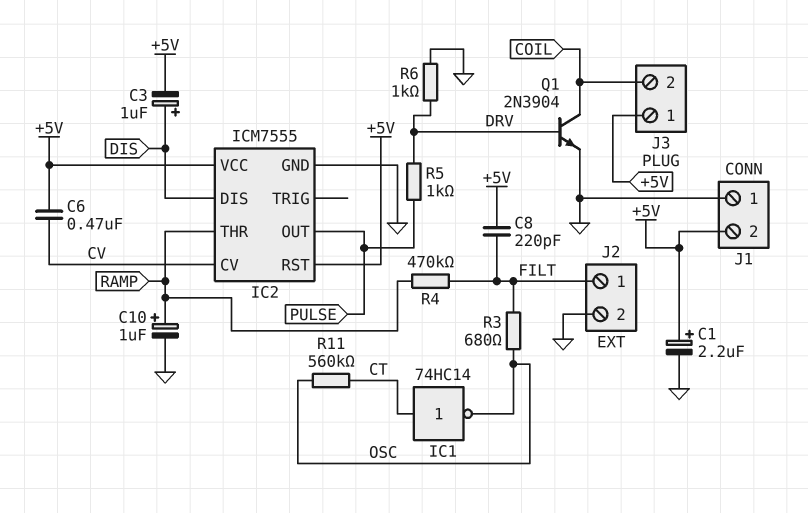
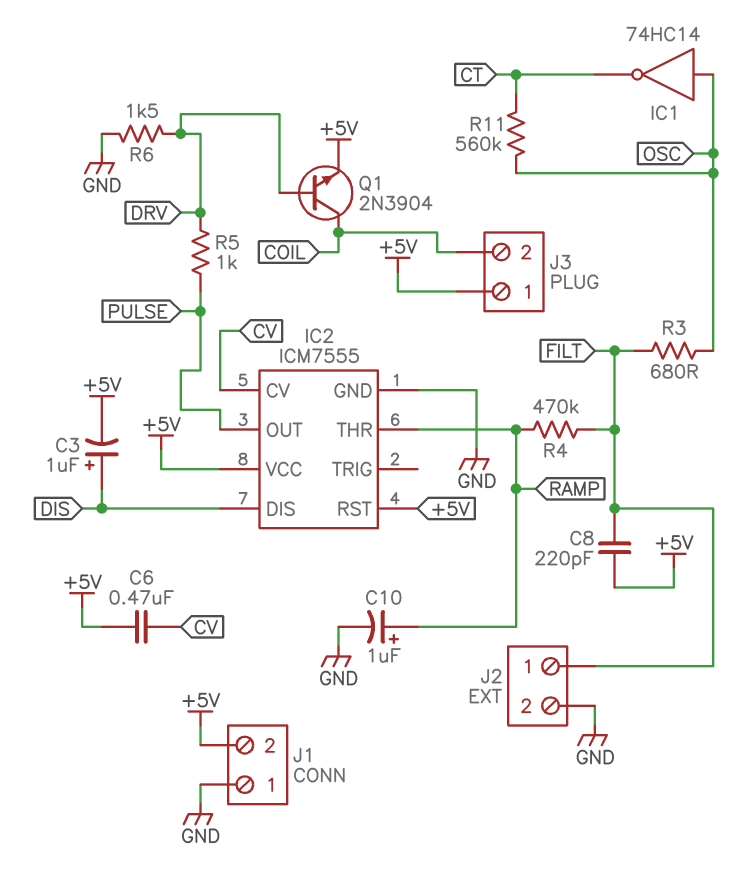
C1: 2.2uF (plus +5V, minus GND) -> none
IC1: NOT 74HC14 (in CT, out OSC) -> NOT 74HC14 (in OSC, out CT)
Q1: NPN 2N3904 (B DRV, C COIL, E GND) -> NPN 2N3904 (B DRV, C COIL, E +5V)
R6: 1k (DRV, GND) -> 1.5k (DRV, GND)

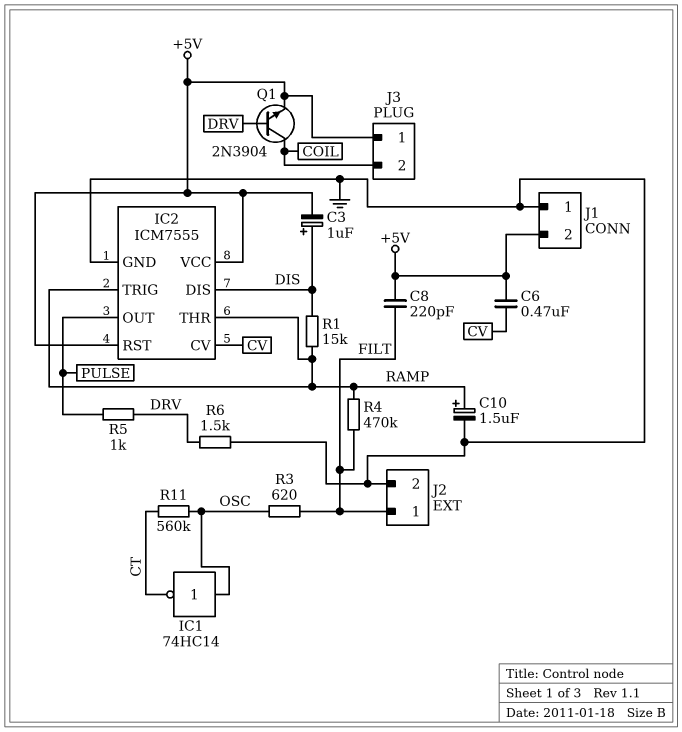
C10: 1uF (plus RAMP, minus GND) -> 1.5uF (plus RAMP, minus GND)
IC2 pin TRIG: none -> RAMP
R1: none -> 15k (DIS, RAMP)
R3: 680 (FILT, OSC) -> 620 (FILT, OSC)

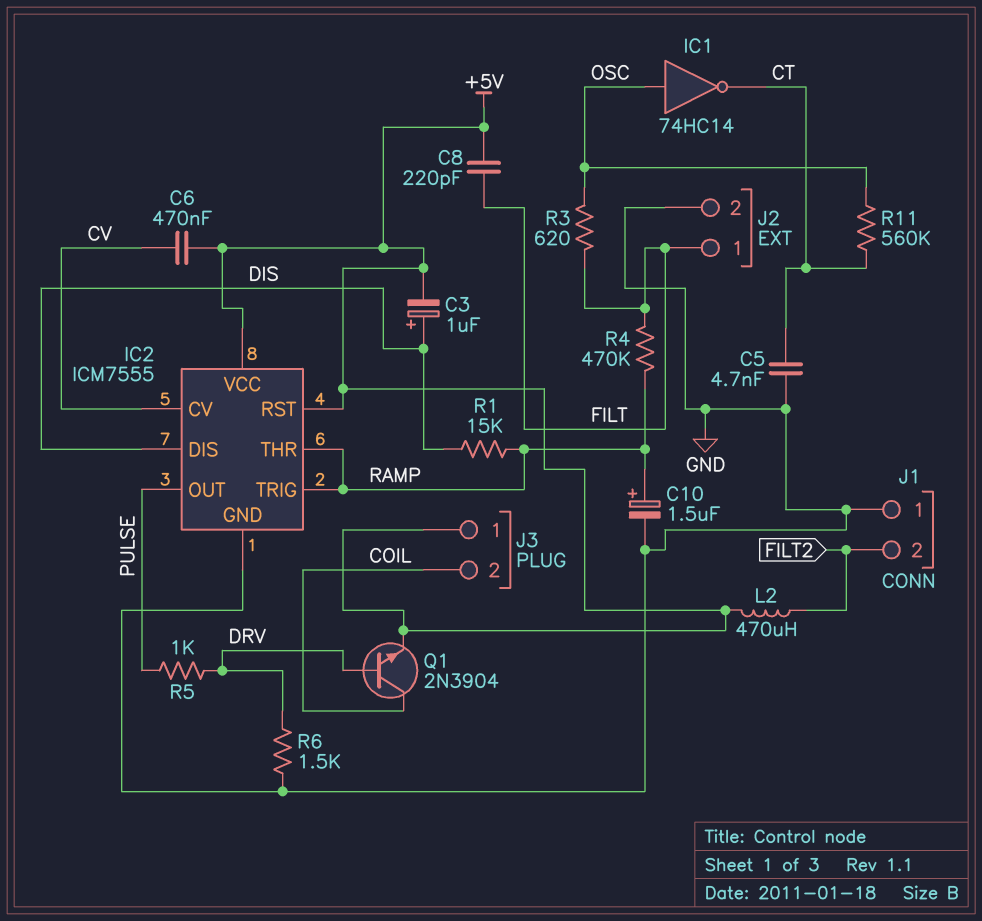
C5: none -> 4.7nF (CT, GND)
J1 pin 2: +5V -> FILT2
L2: none -> 470uH (+5V, FILT2)

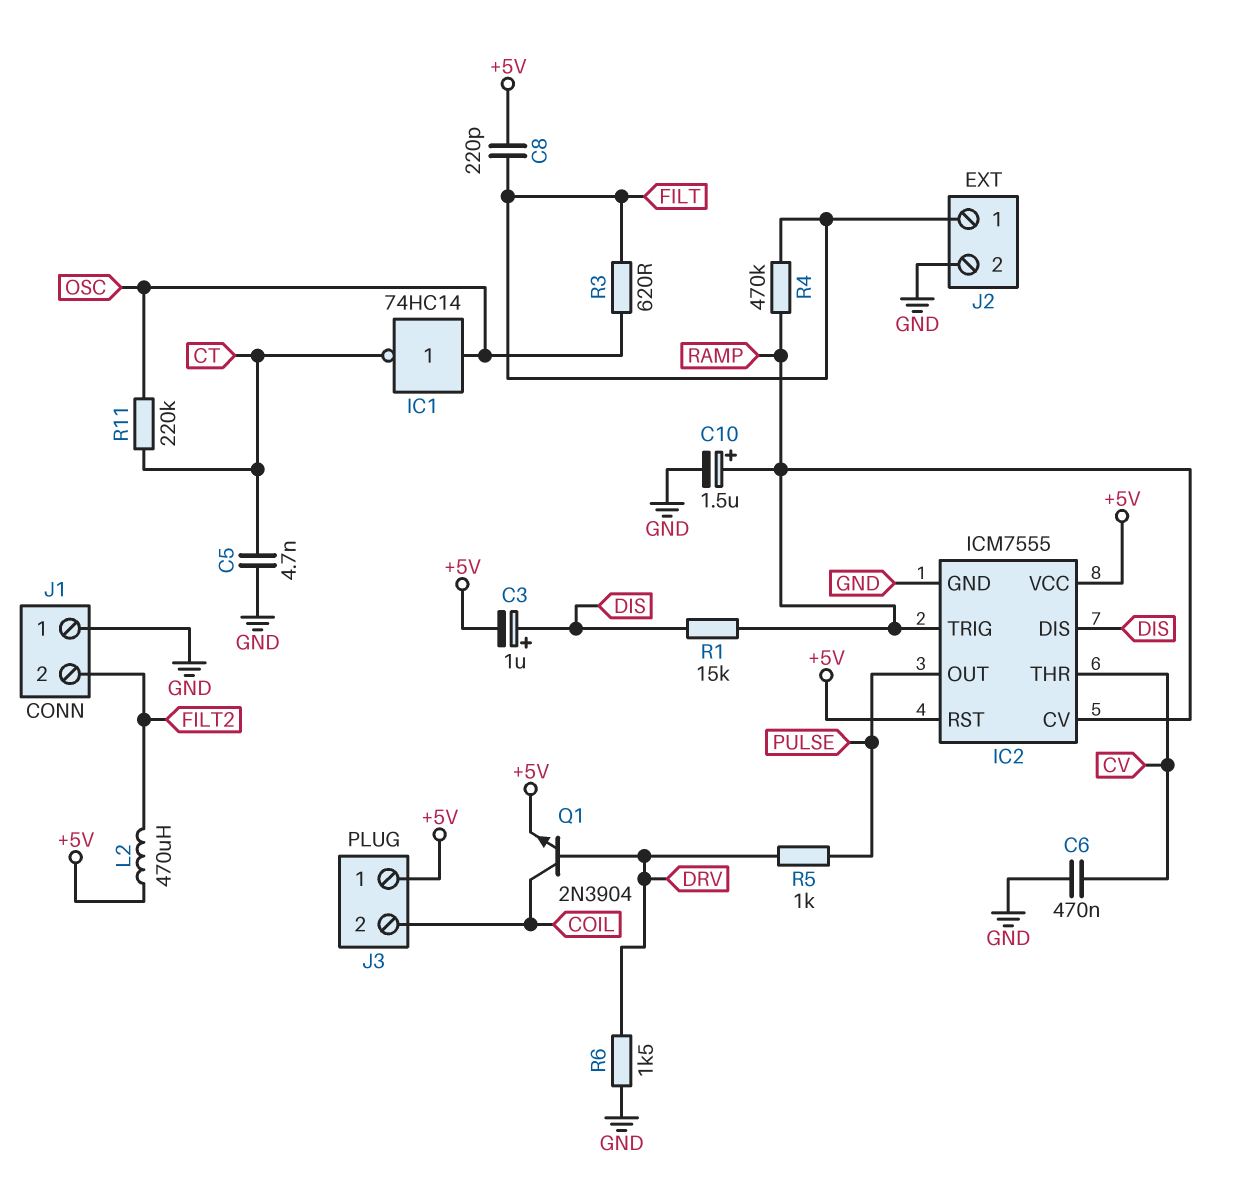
C6: 470nF (+5V, CV) -> 470nF (CV, GND)
IC2 pin CV: CV -> RAMP
IC2 pin THR: RAMP -> CV
R11: 560k (CT, OSC) -> 220k (CT, OSC)

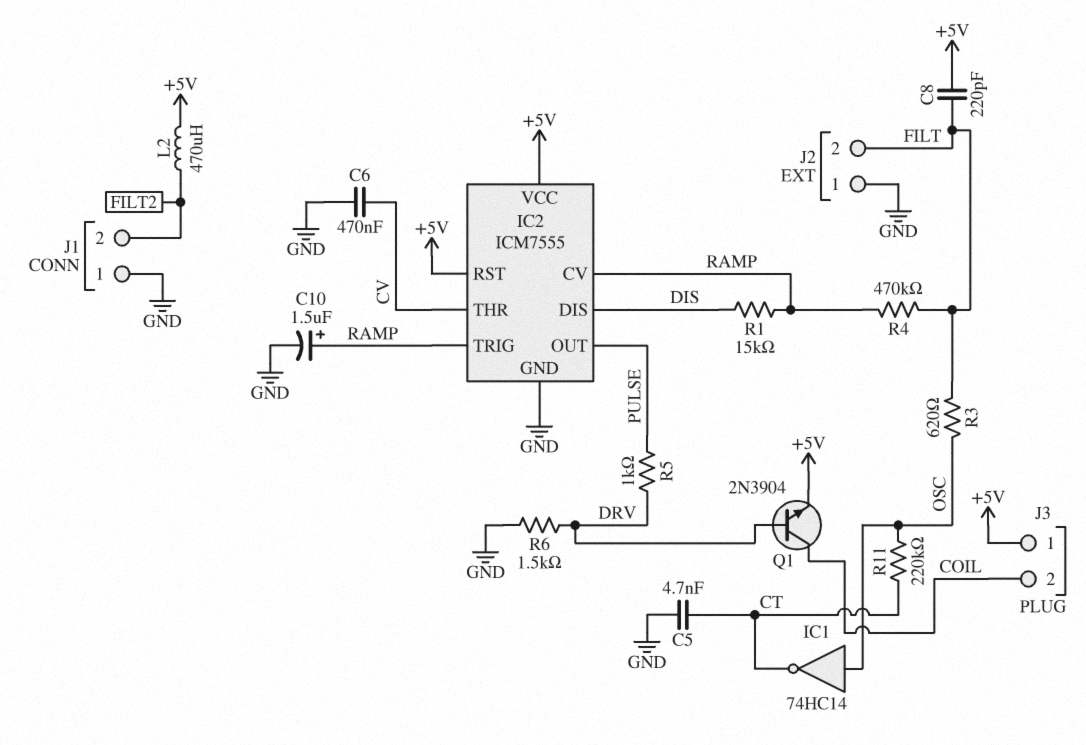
C3: 1uF (plus DIS, minus +5V) -> none
J2 pin 1: FILT -> GND
J2 pin 2: GND -> FILT

